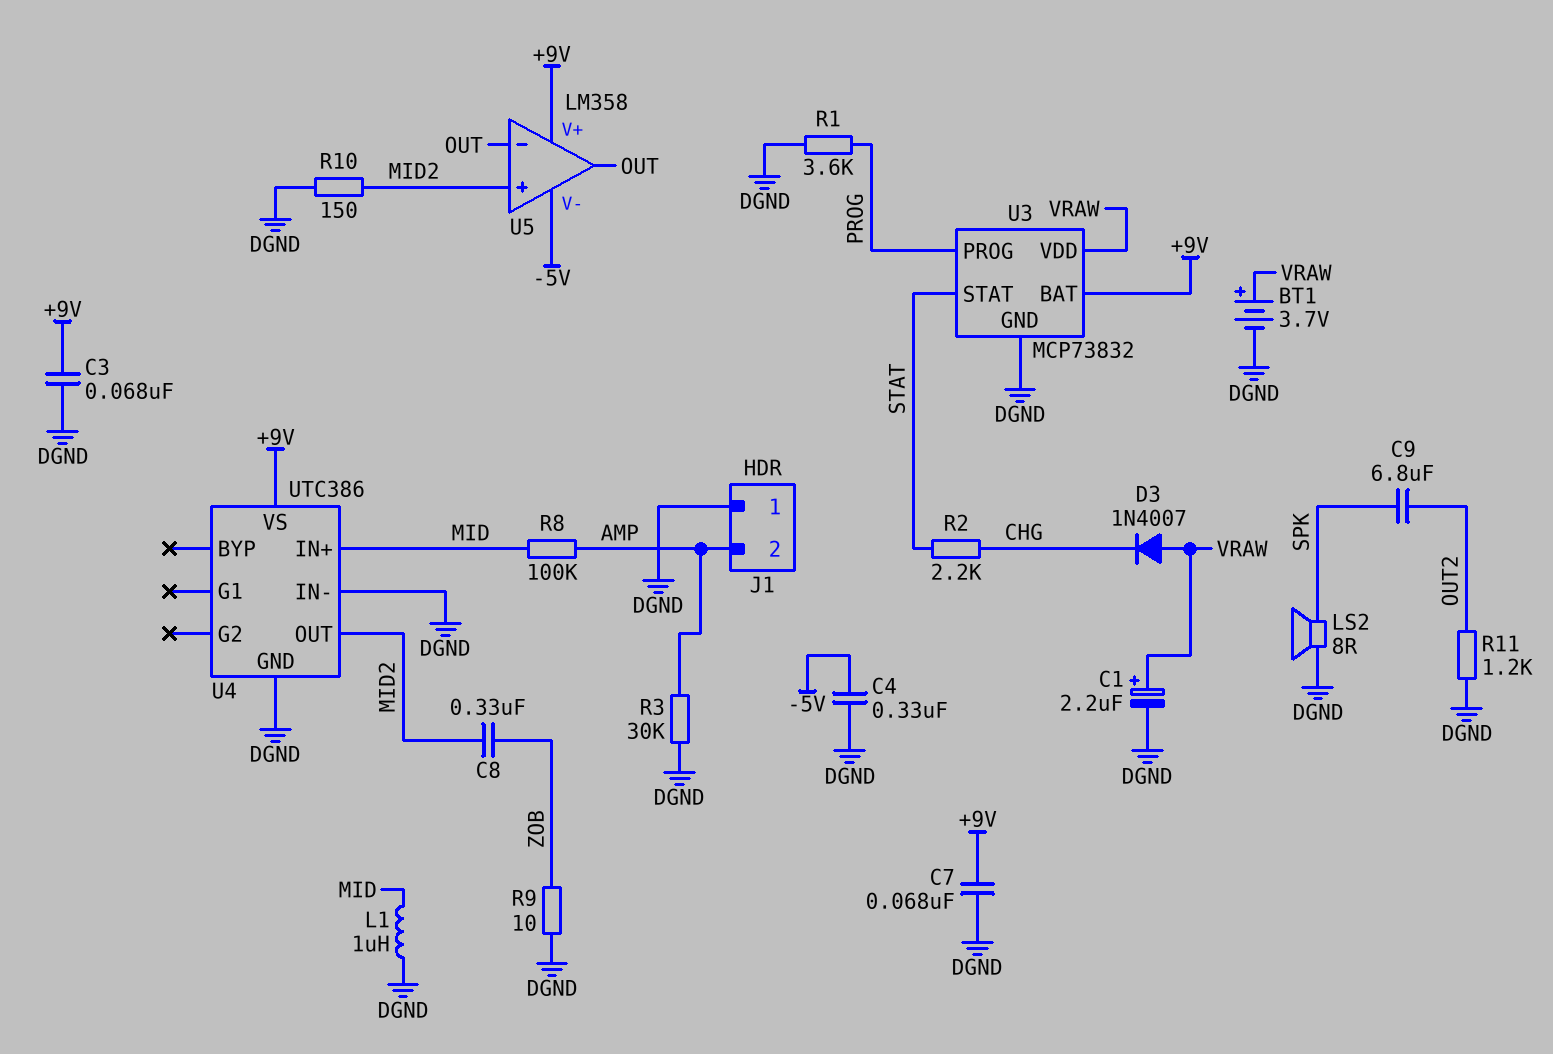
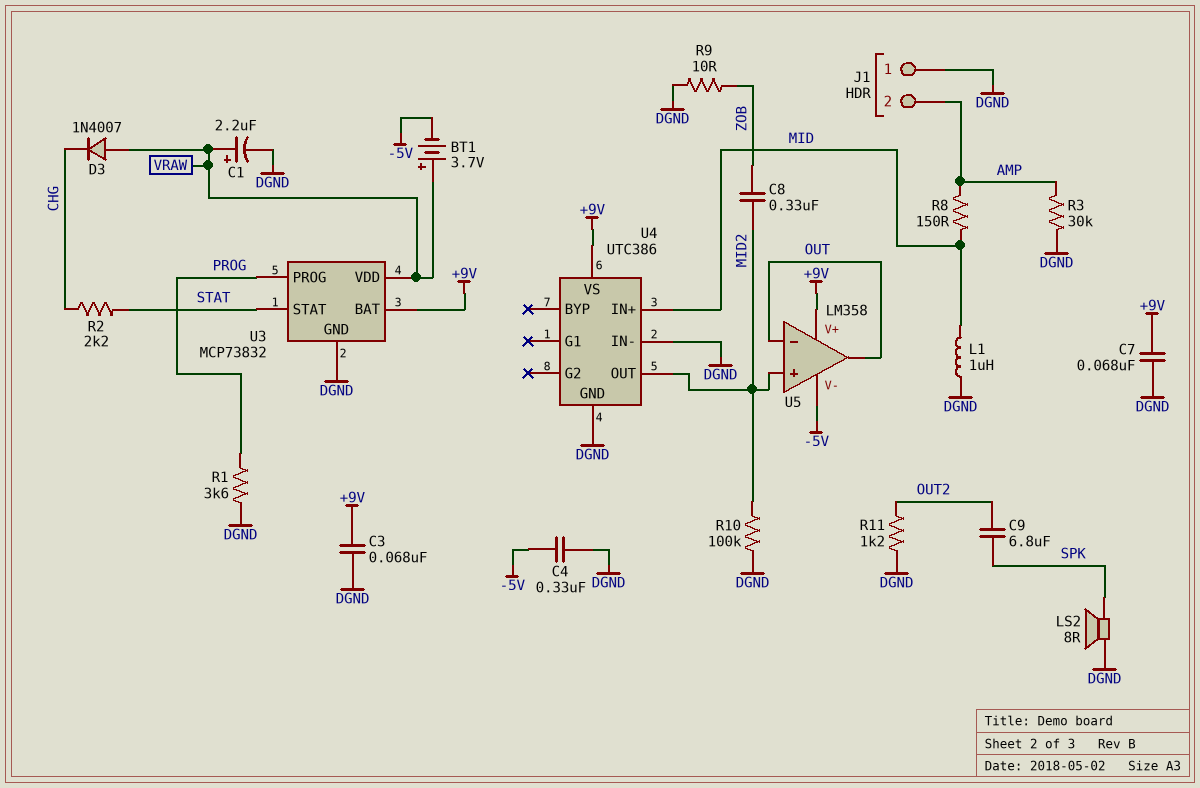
BT1: 3.7V (plus VRAW, minus DGND) -> 3.7V (plus VRAW, minus -5V)
R8: 100k (AMP, MID) -> 150 (AMP, MID)
R10: 150 (DGND, MID2) -> 100k (DGND, MID2)

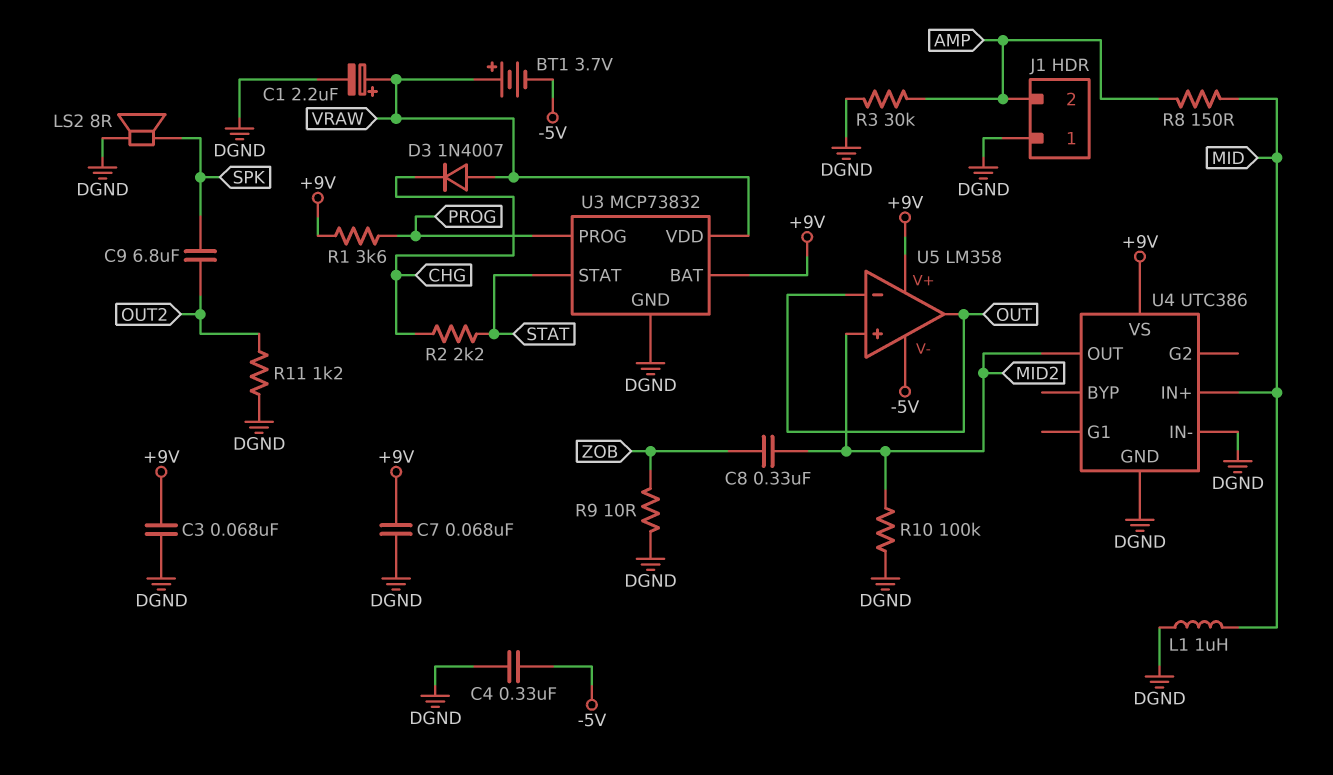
R1: 3.6k (DGND, PROG) -> 3.6k (+9V, PROG)

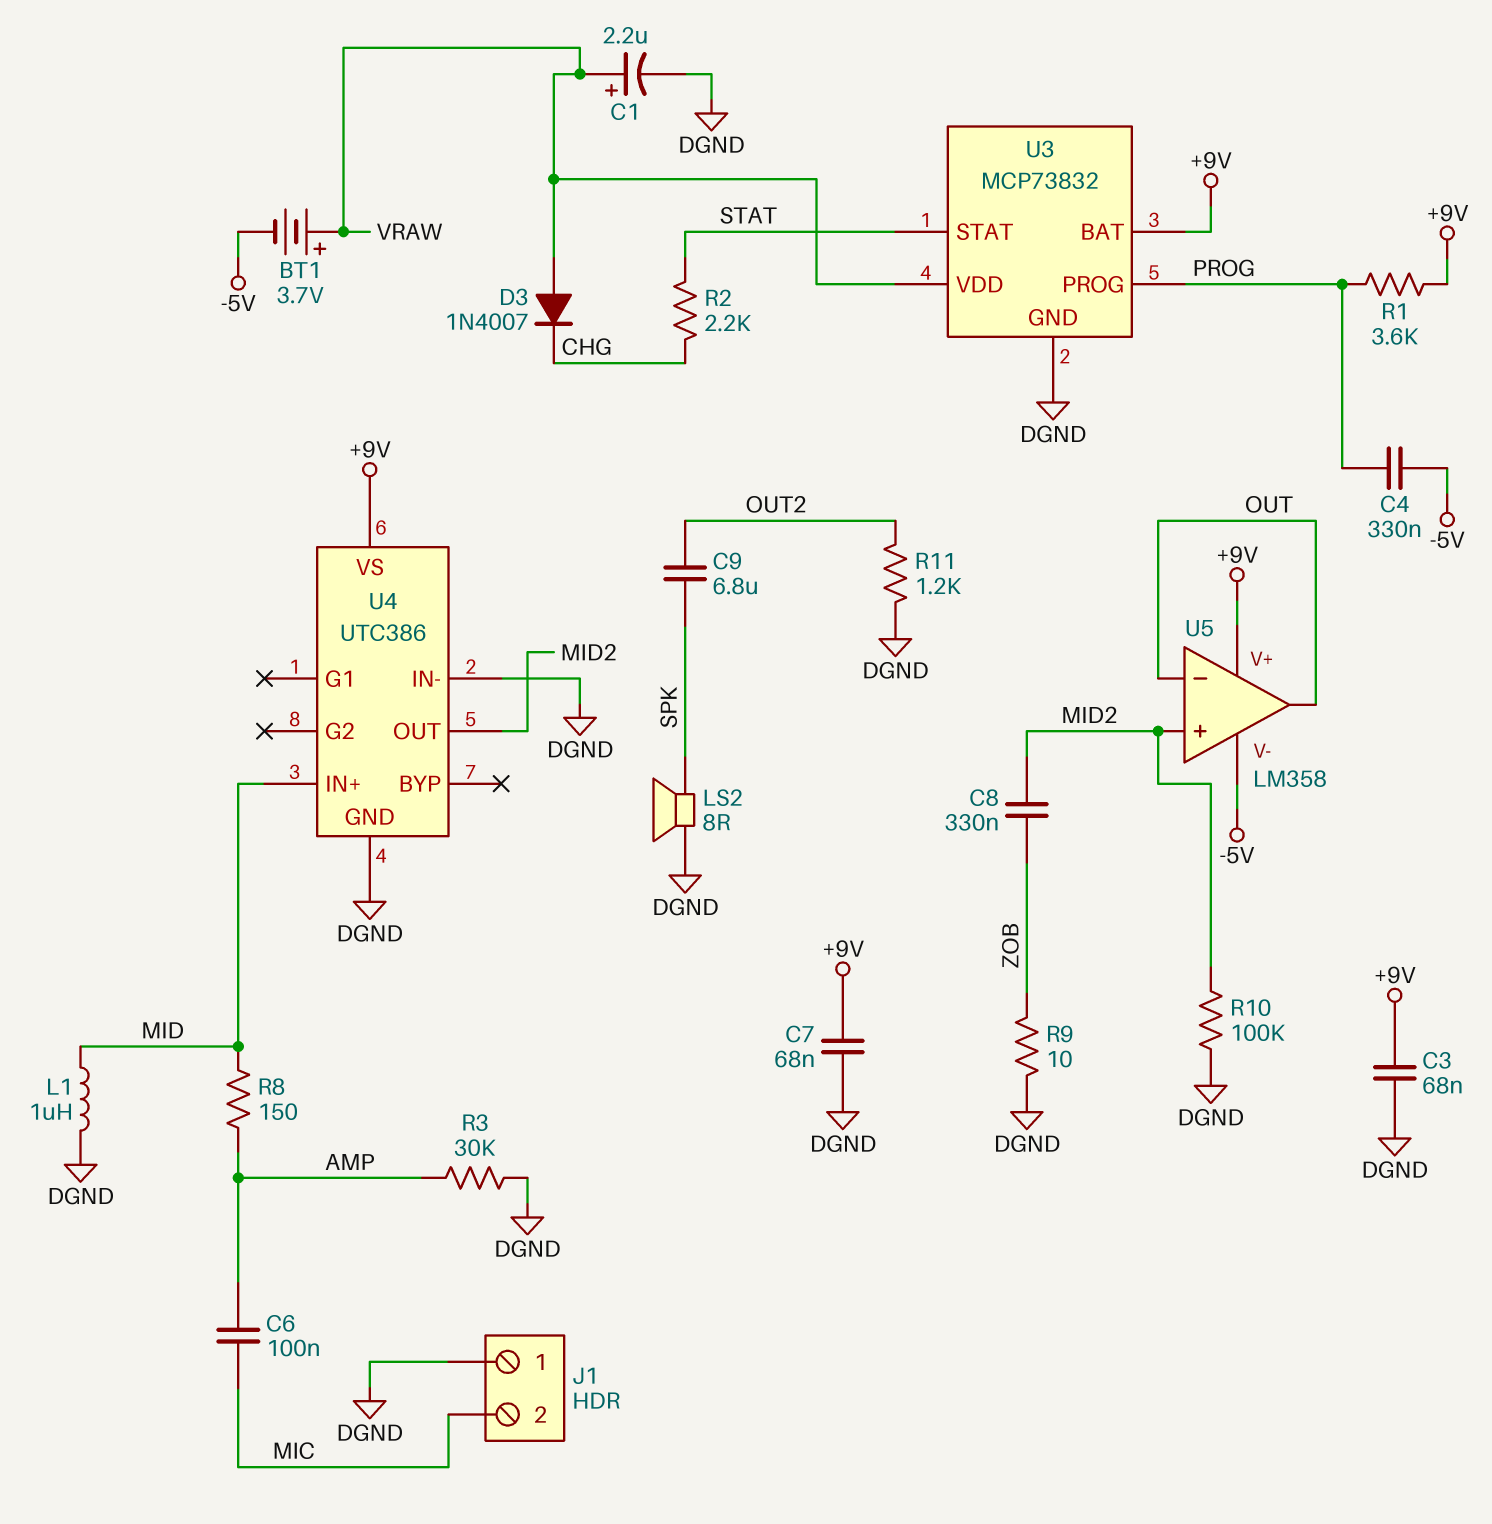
C4: 330nF (-5V, DGND) -> 330nF (-5V, PROG)
C6: none -> 100nF (AMP, MIC)
J1 pin 2: AMP -> MIC

